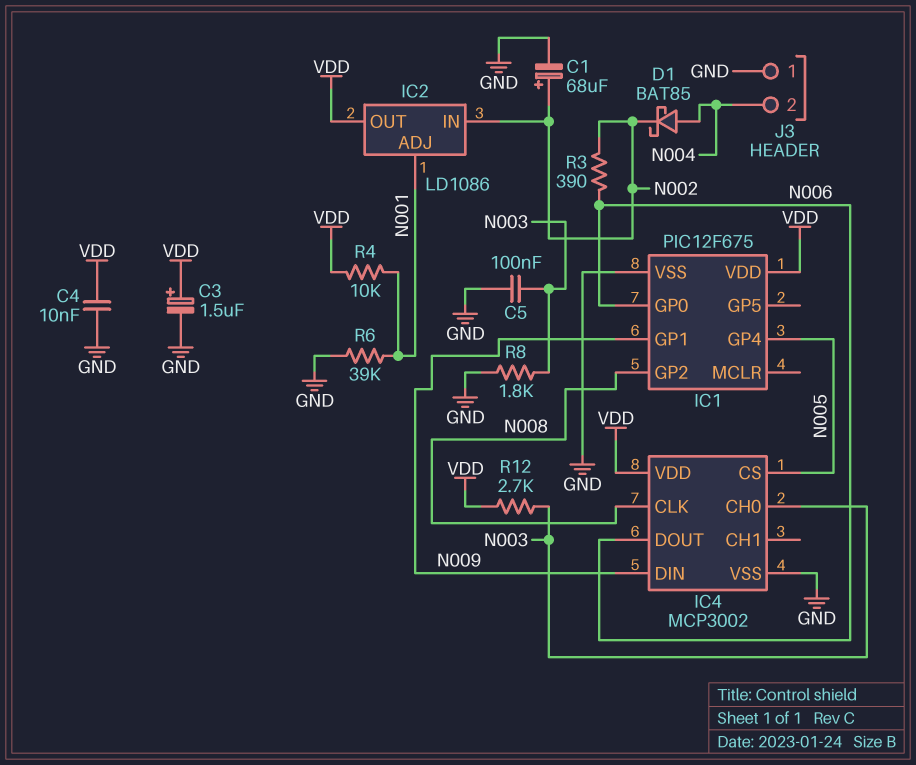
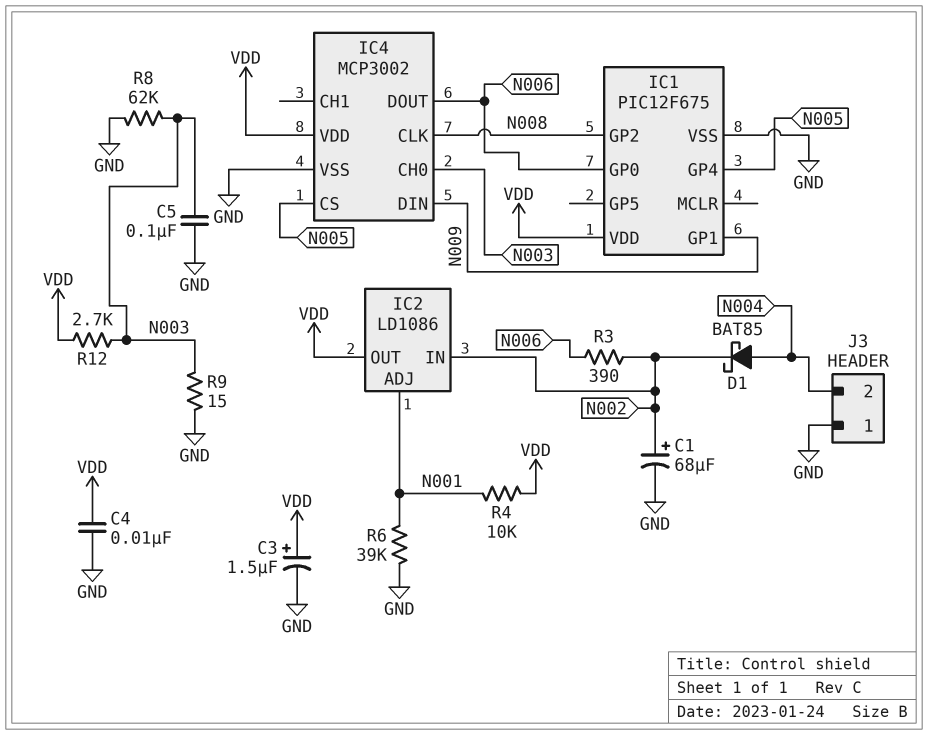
R8: 1.8k (GND, N003) -> 62k (GND, N003)
R9: none -> 15 (GND, N003)

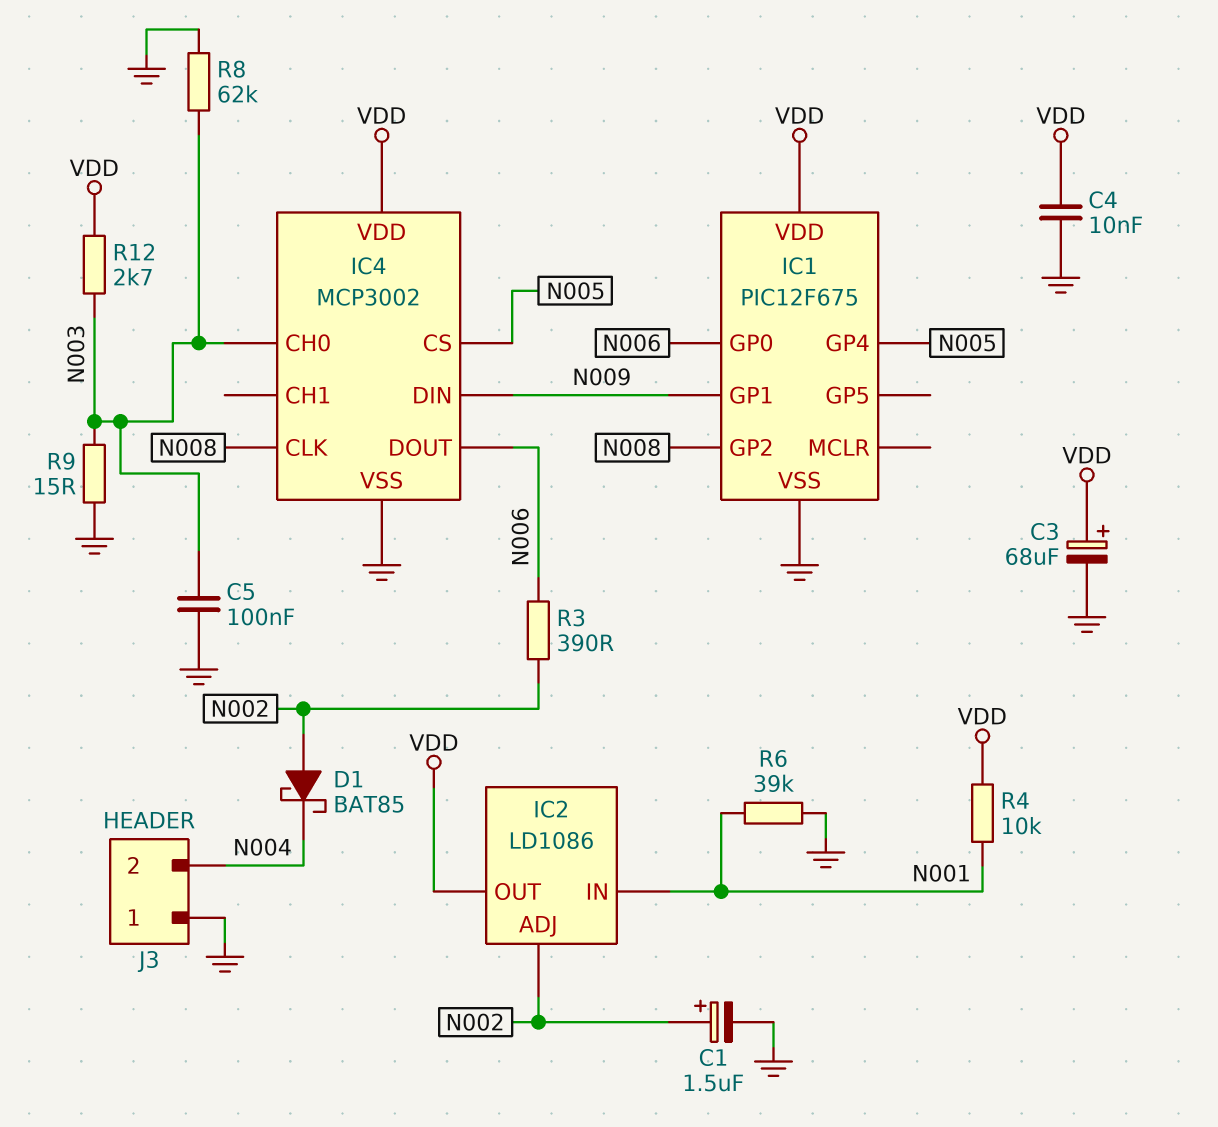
C1: 68uF (plus N002, minus GND) -> 1.5uF (plus N002, minus GND)
C3: 1.5uF (plus VDD, minus GND) -> 68uF (plus VDD, minus GND)
D1: schottky BAT85 (A N004, K N002) -> schottky BAT85 (A N002, K N004)
IC2 pin ADJ: N001 -> N002
IC2 pin IN: N002 -> N001

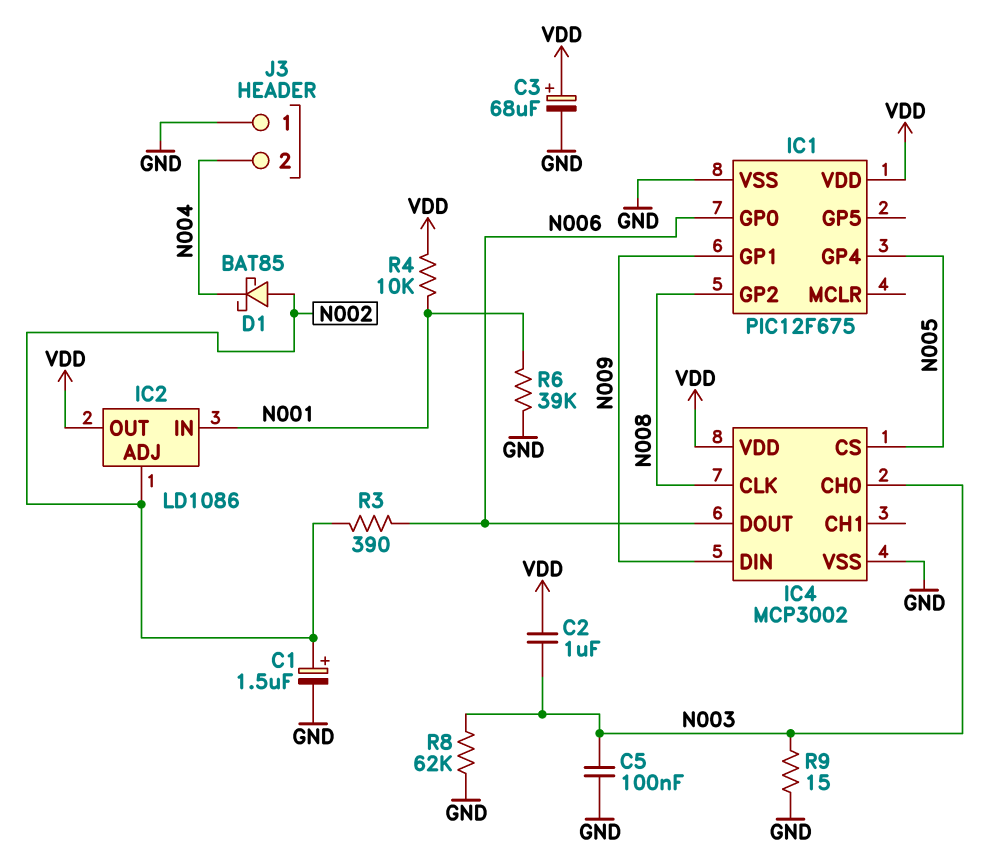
C2: none -> 1uF (N003, VDD)
C4: 10nF (GND, VDD) -> none
R12: 2.7k (N003, VDD) -> none

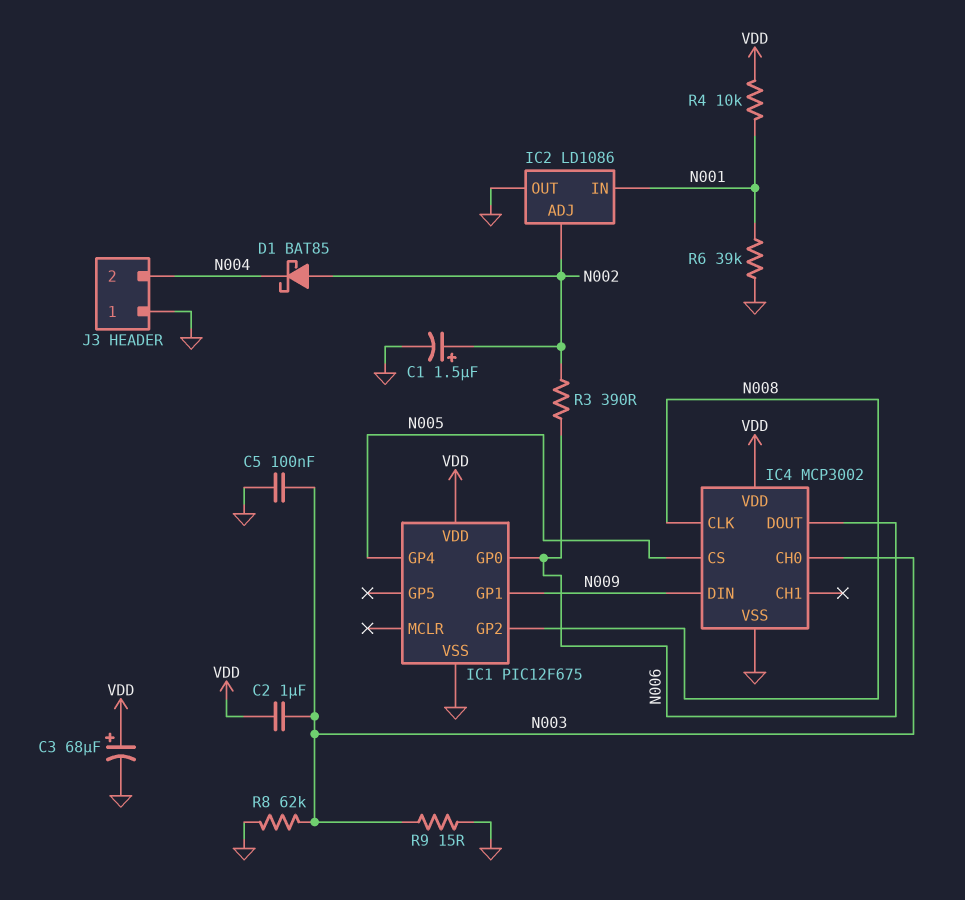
IC2 pin OUT: VDD -> GND

